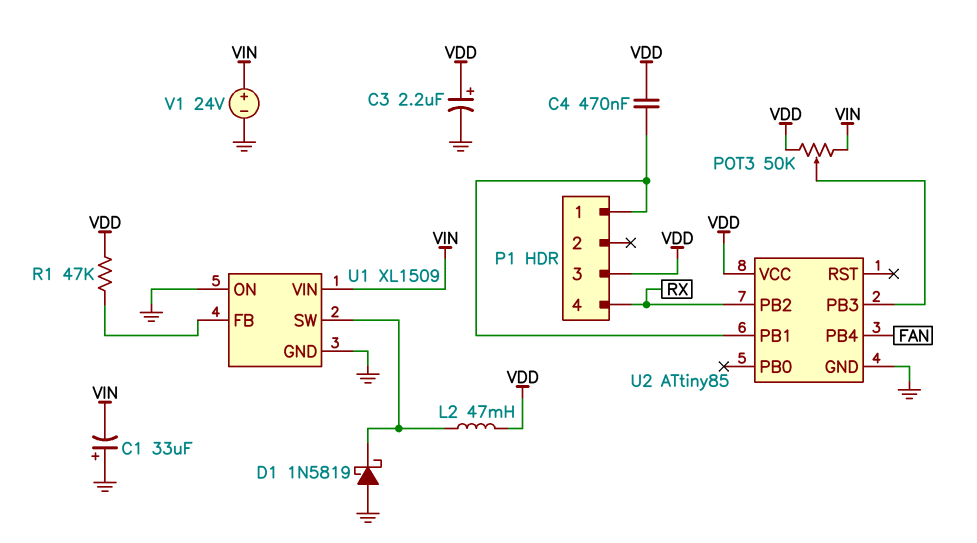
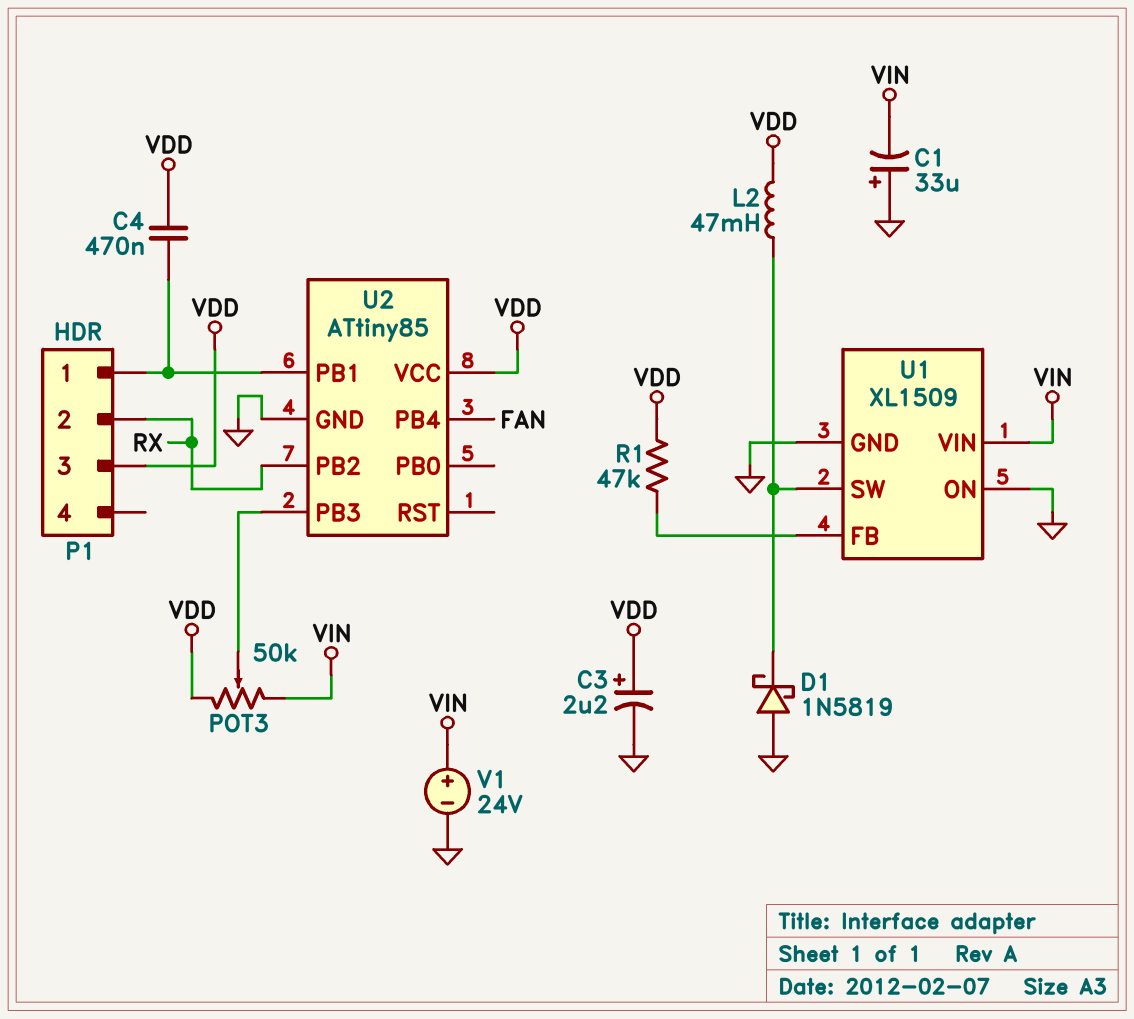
P1 pin 2: none -> RX
P1 pin 4: RX -> none

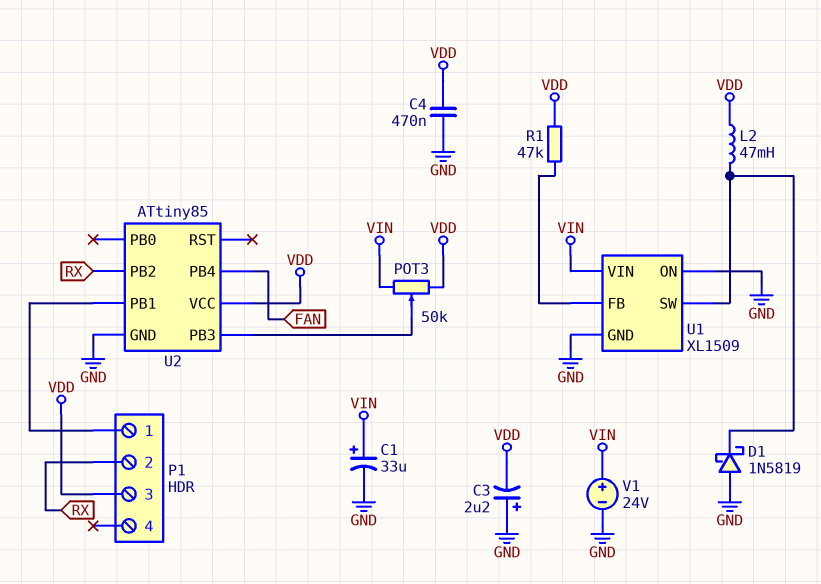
C1: 33uF (plus GND, minus VIN) -> 33uF (plus VIN, minus GND)
C3: 2.2uF (plus VDD, minus GND) -> 2.2uF (plus GND, minus VDD)
C4: 470nF (P1/1, VDD) -> 470nF (GND, VDD)

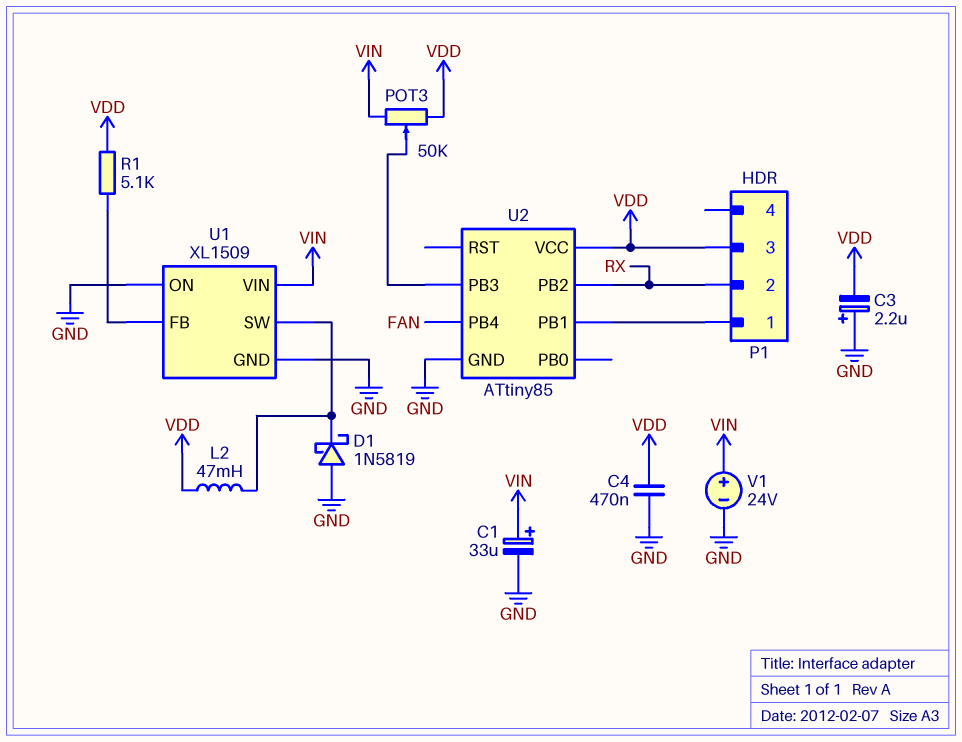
R1: 47k (U1/FB, VDD) -> 5.1k (U1/FB, VDD)

